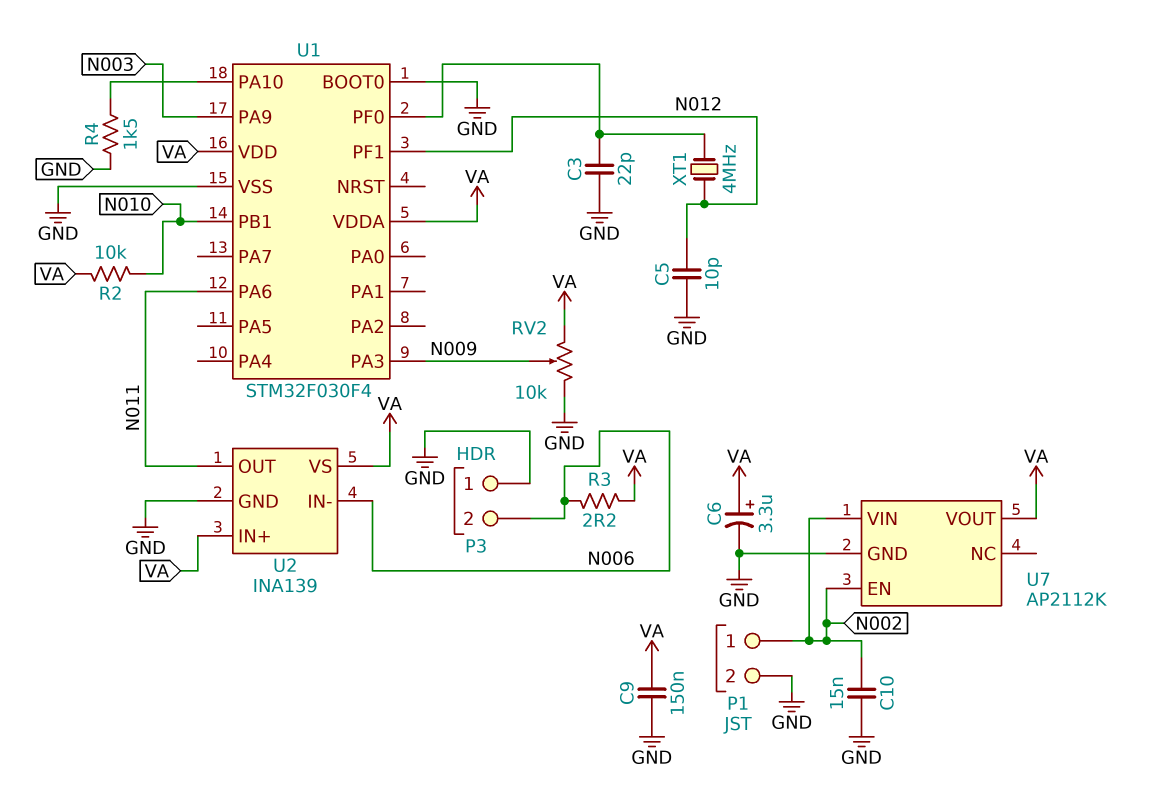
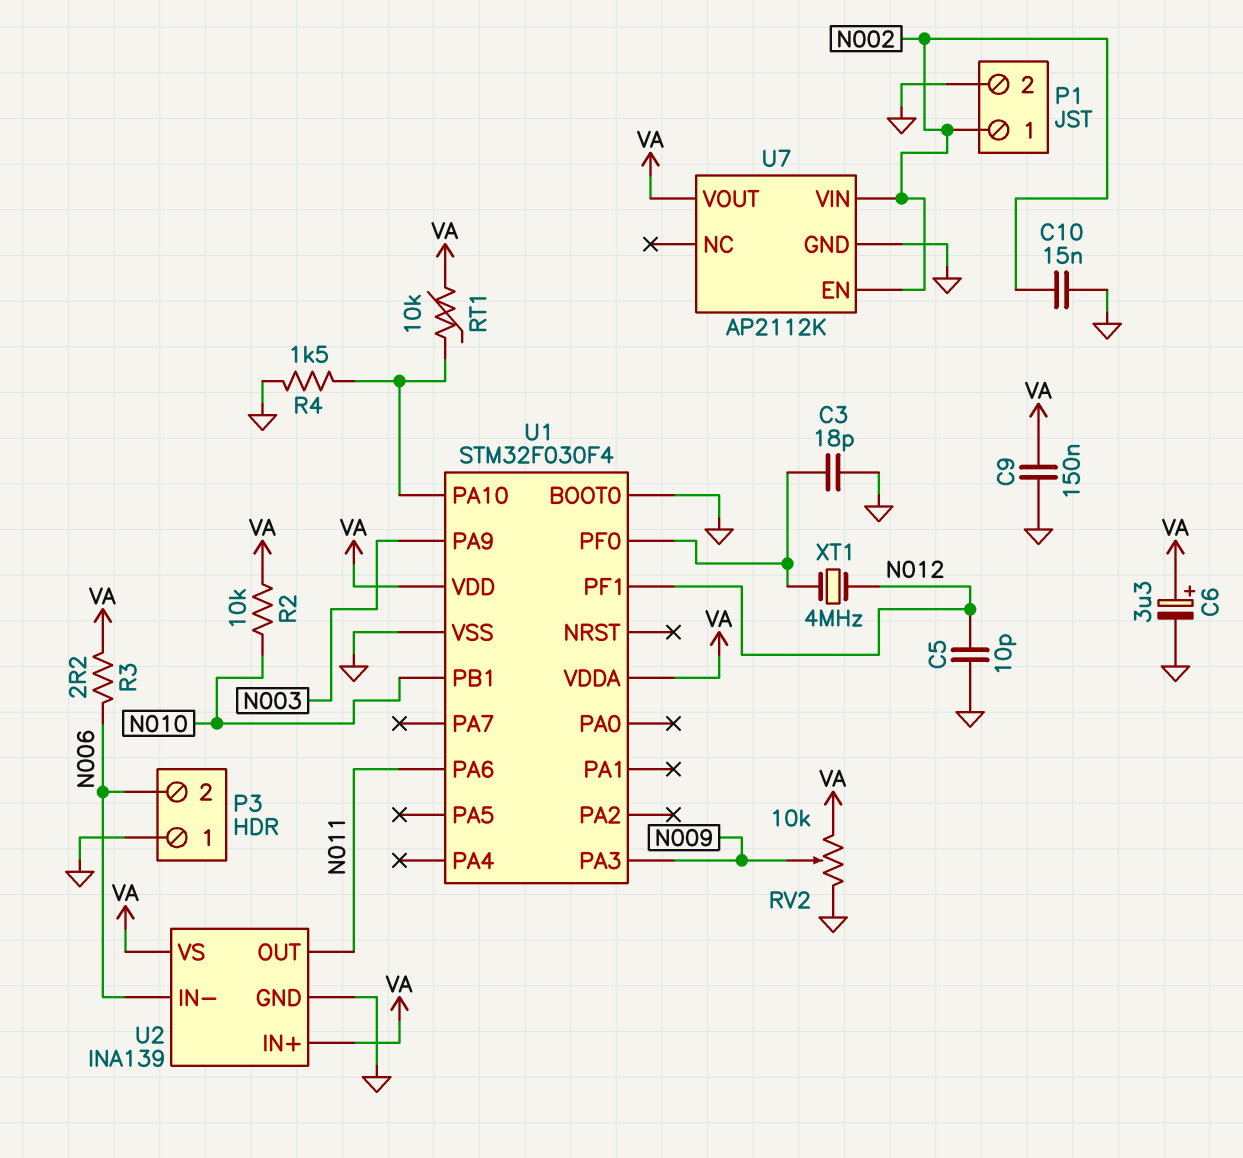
C3: 22pF (GND, U1/PF0) -> 18pF (GND, U1/PF0)
RT1: none -> 10k (U1/PA10, VA)

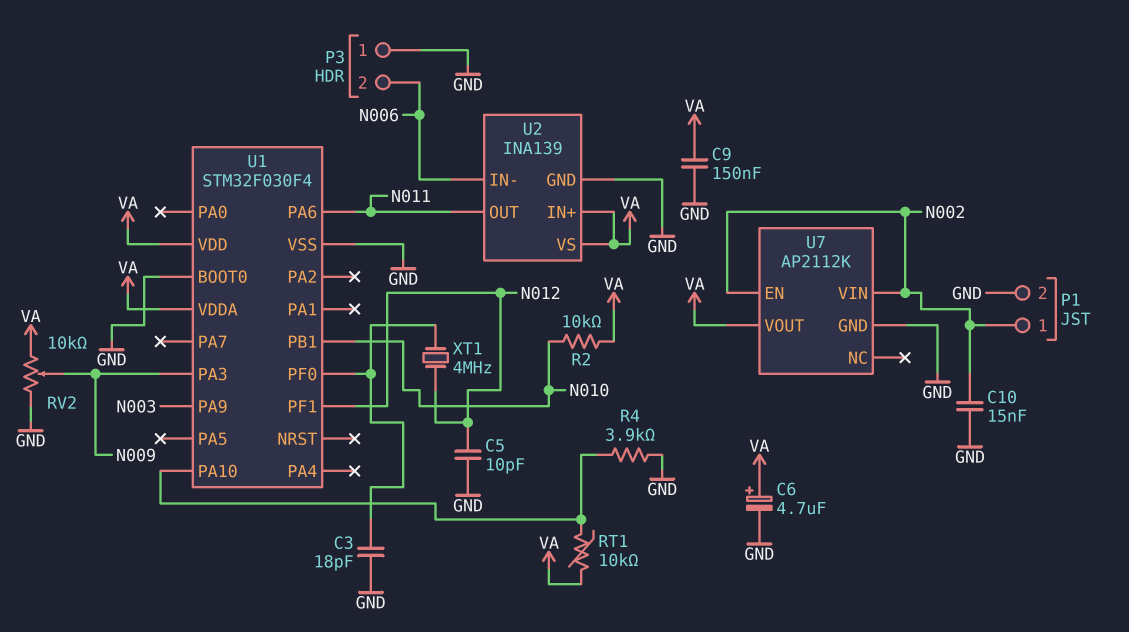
C6: 3.3uF (plus VA, minus GND) -> 4.7uF (plus VA, minus GND)
R3: 2.2 (N006, VA) -> none
R4: 1.5k (GND, U1/PA10) -> 3.9k (GND, U1/PA10)

